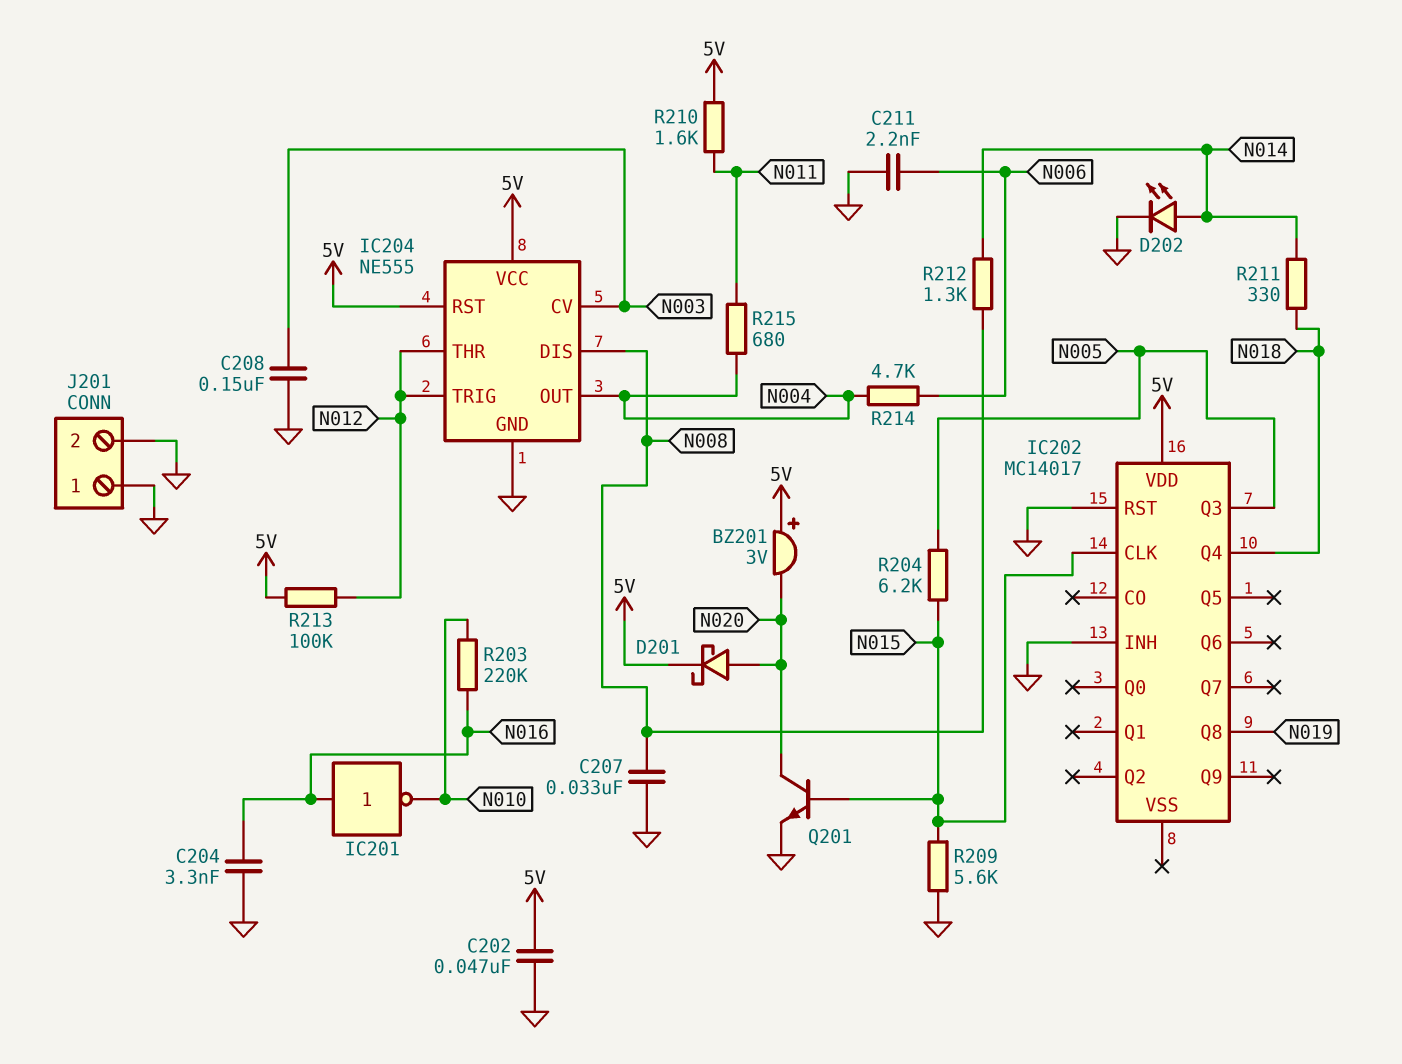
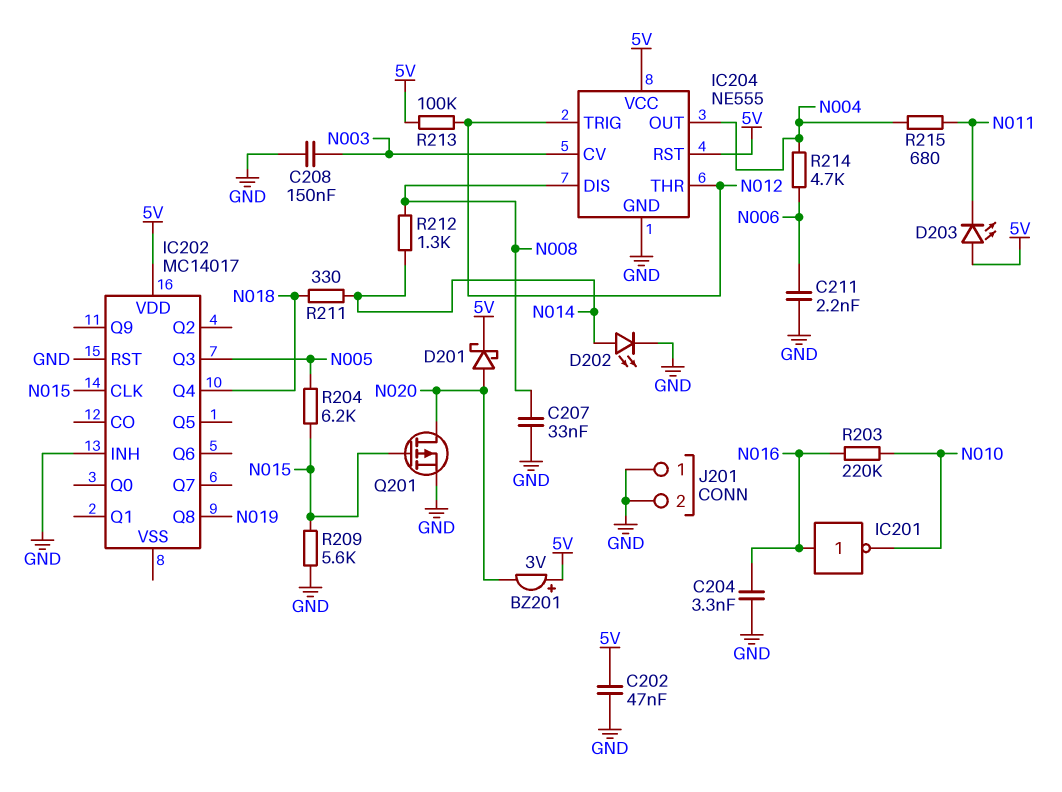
D203: none -> LED (A 5V, K N011)
Q201: NPN (B N015, C N020, E GND) -> PMOS (G N015, D N020, S GND)
R210: 1.6k (5V, N011) -> none

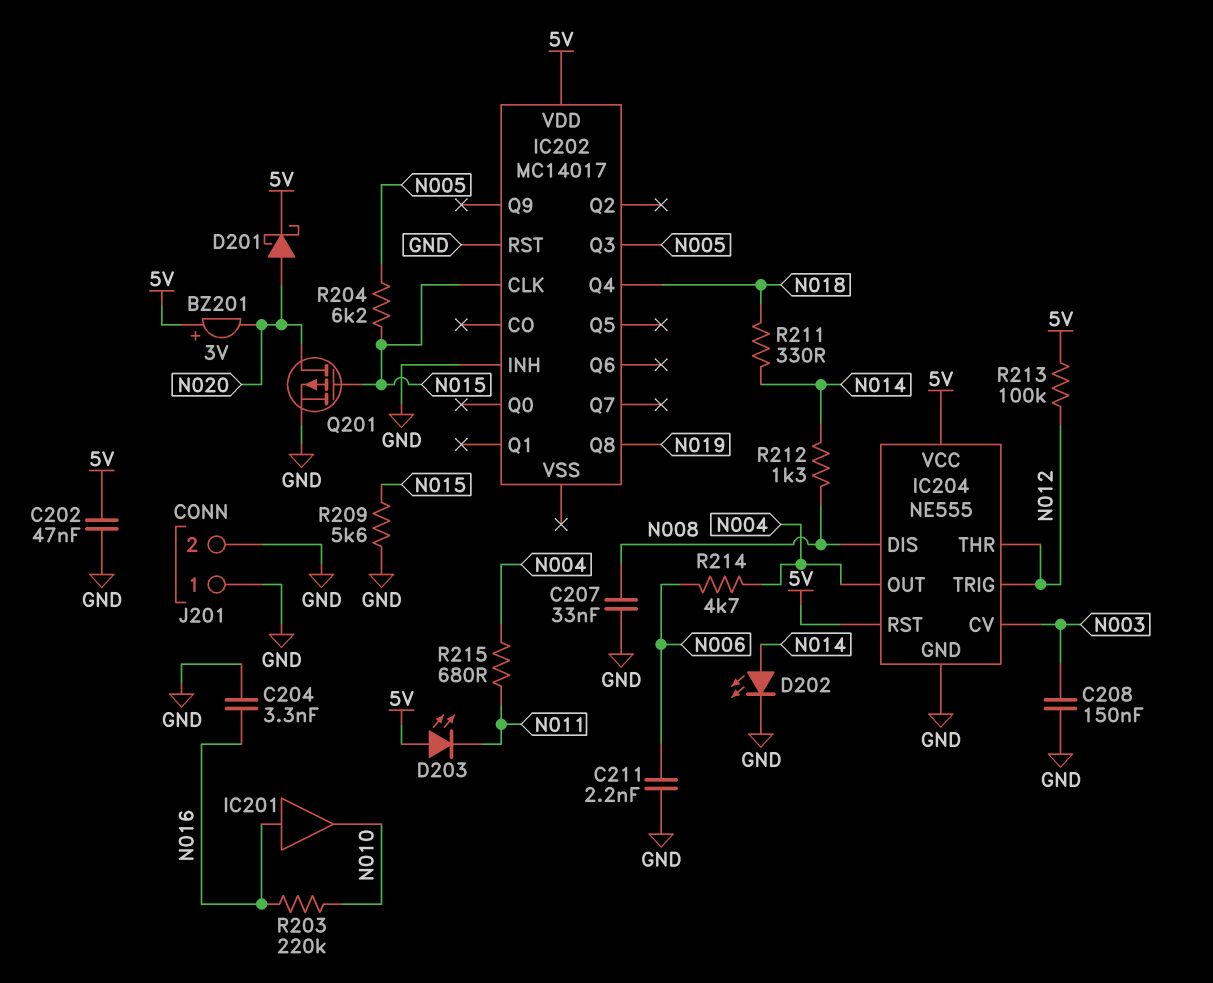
IC201: NOT (in N016, out N010) -> buffer (in N016, out N010)

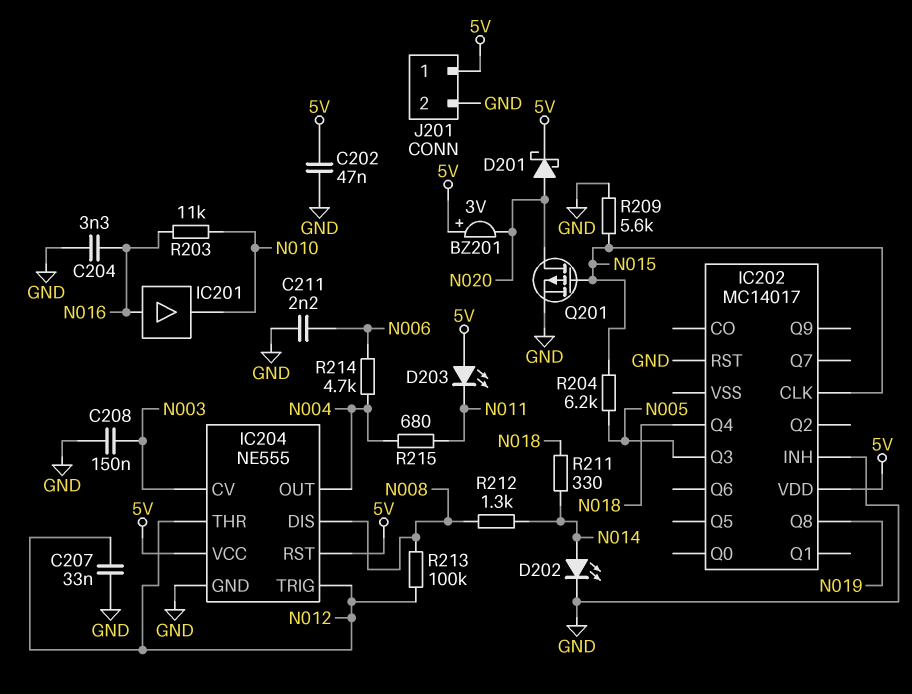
C207: 33nF (GND, N008) -> 33nF (GND, N012)
J201 pin 1: GND -> 5V
R203: 220k (N010, N016) -> 11k (N010, N016)
R213: 100k (5V, N012) -> 100k (N008, N012)

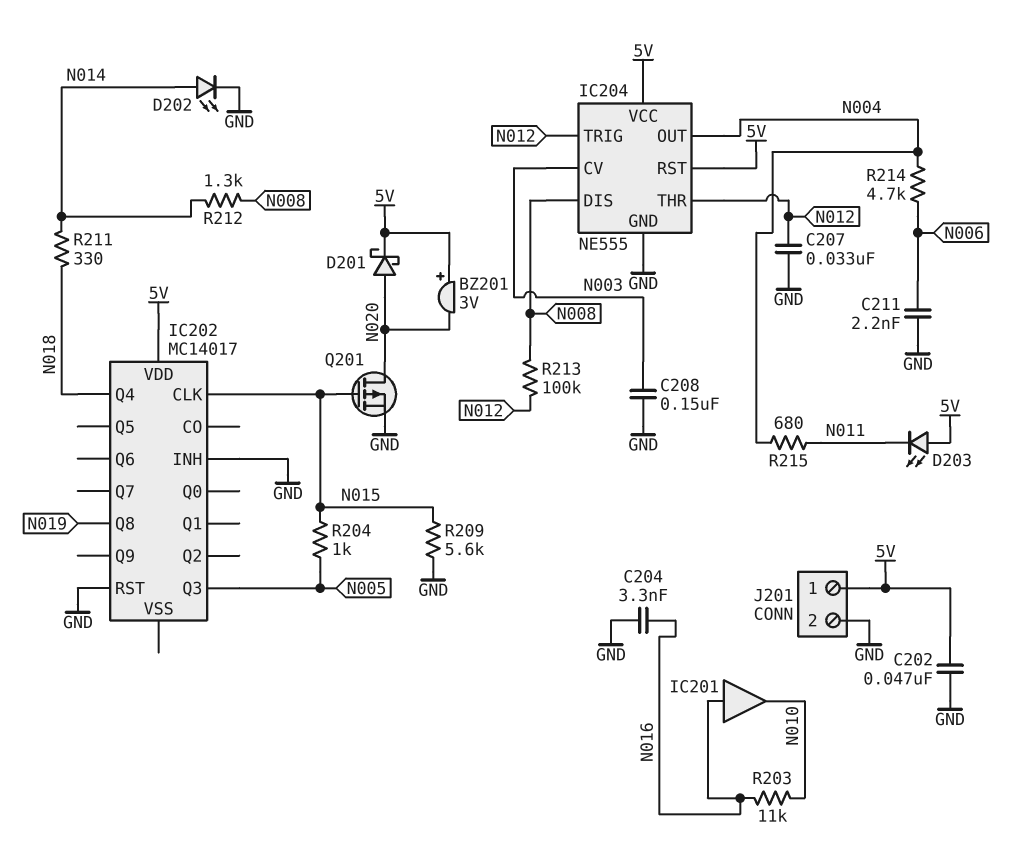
R204: 6.2k (N005, N015) -> 1k (N005, N015)

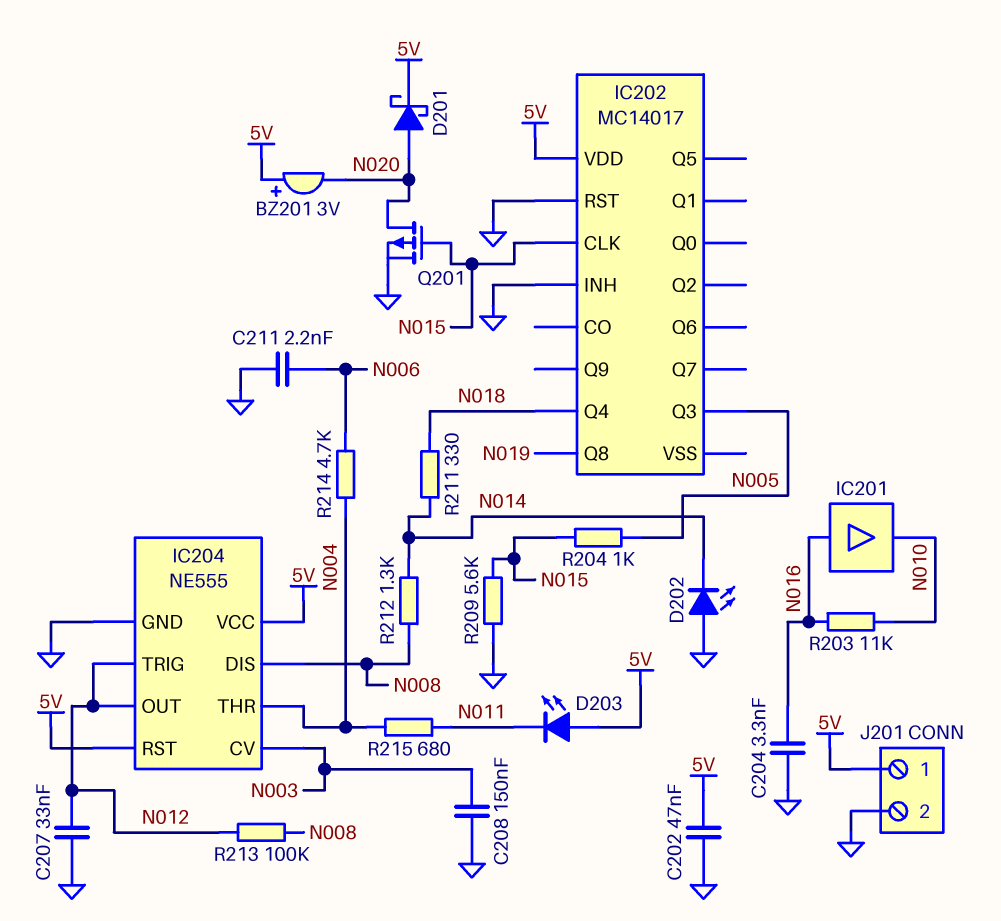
D202: LED (A N014, K GND) -> LED (A GND, K N014)
IC204 pin OUT: N004 -> N012
IC204 pin THR: N012 -> N004

